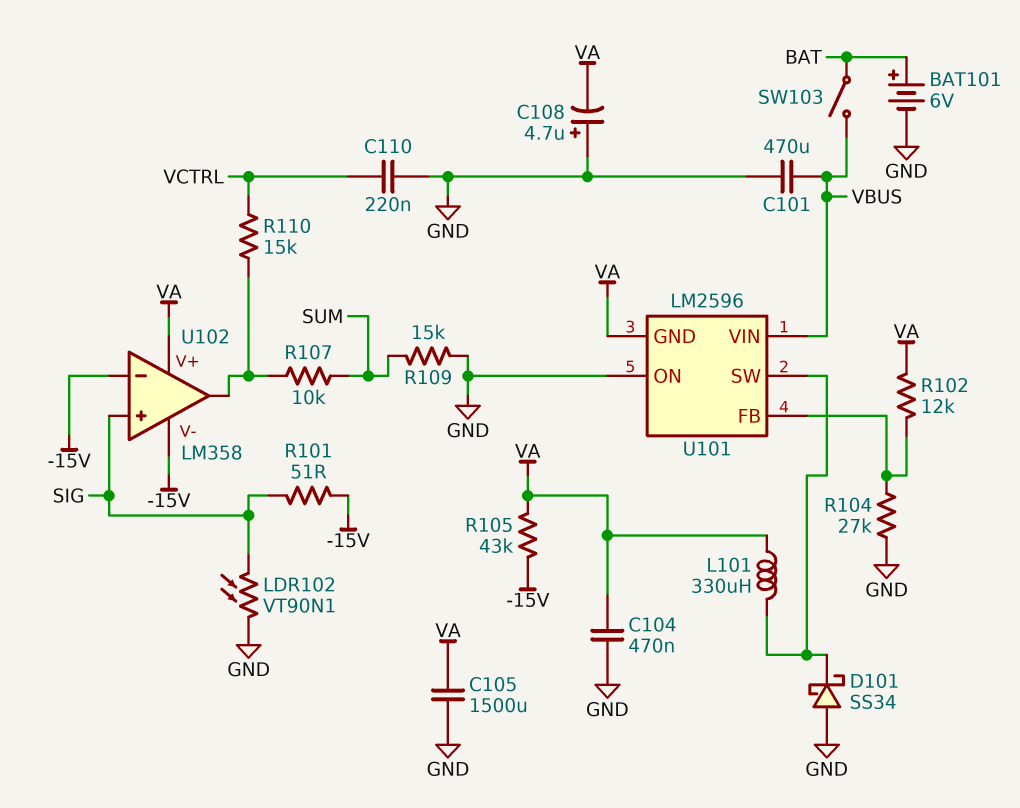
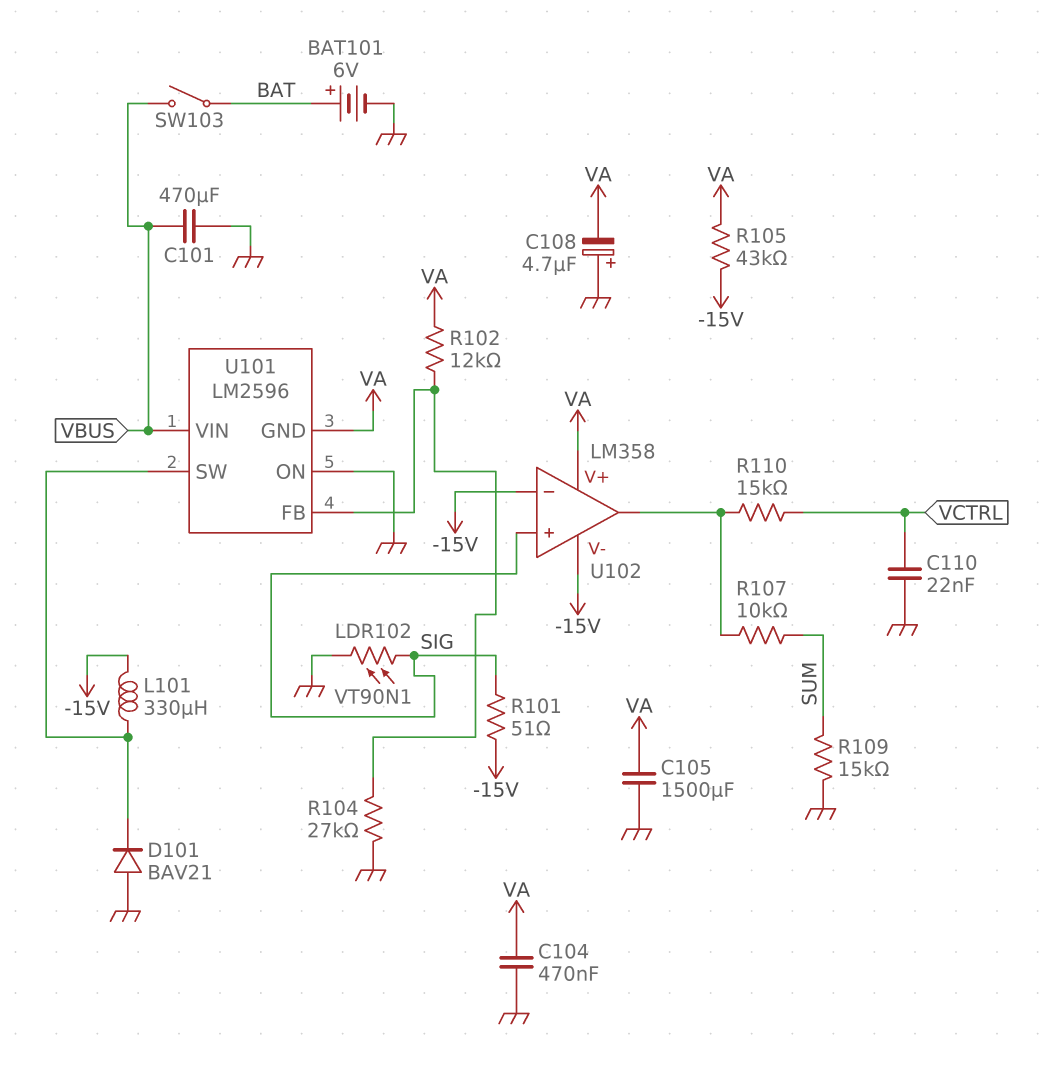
C110: 220nF (GND, VCTRL) -> 22nF (GND, VCTRL)
D101: schottky SS34 (A GND, K U101/SW) -> diode BAV21 (A GND, K U101/SW)
L101: 330uH (U101/SW, VA) -> 330uH (-15V, U101/SW)

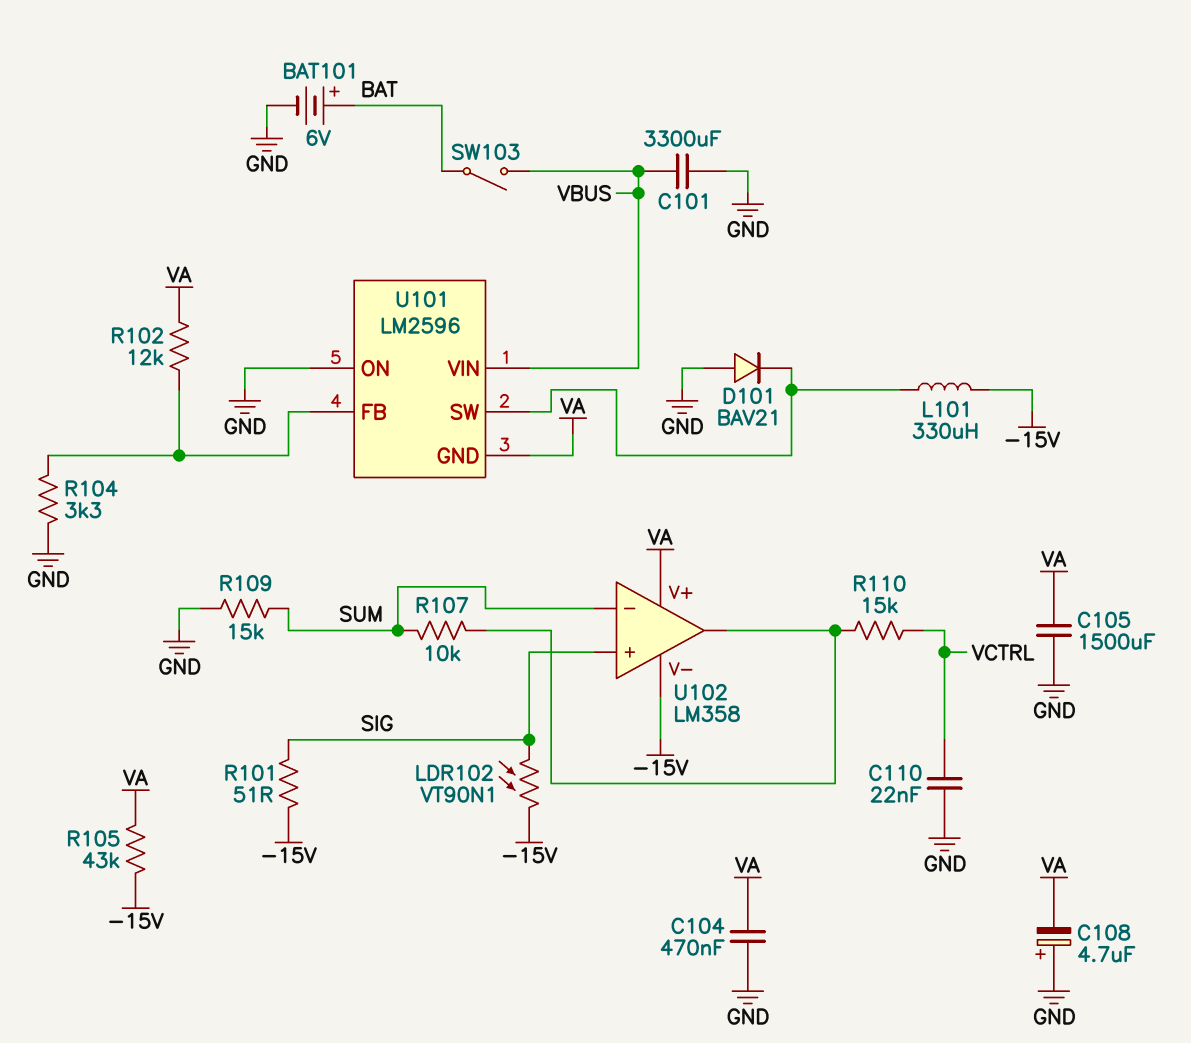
C101: 470uF (GND, VBUS) -> 3300uF (GND, VBUS)
LDR102: VT90N1 (GND, SIG) -> VT90N1 (-15V, SIG)
R104: 27k (GND, U101/FB) -> 3.3k (GND, U101/FB)
U102 pin in-: -15V -> SUM

